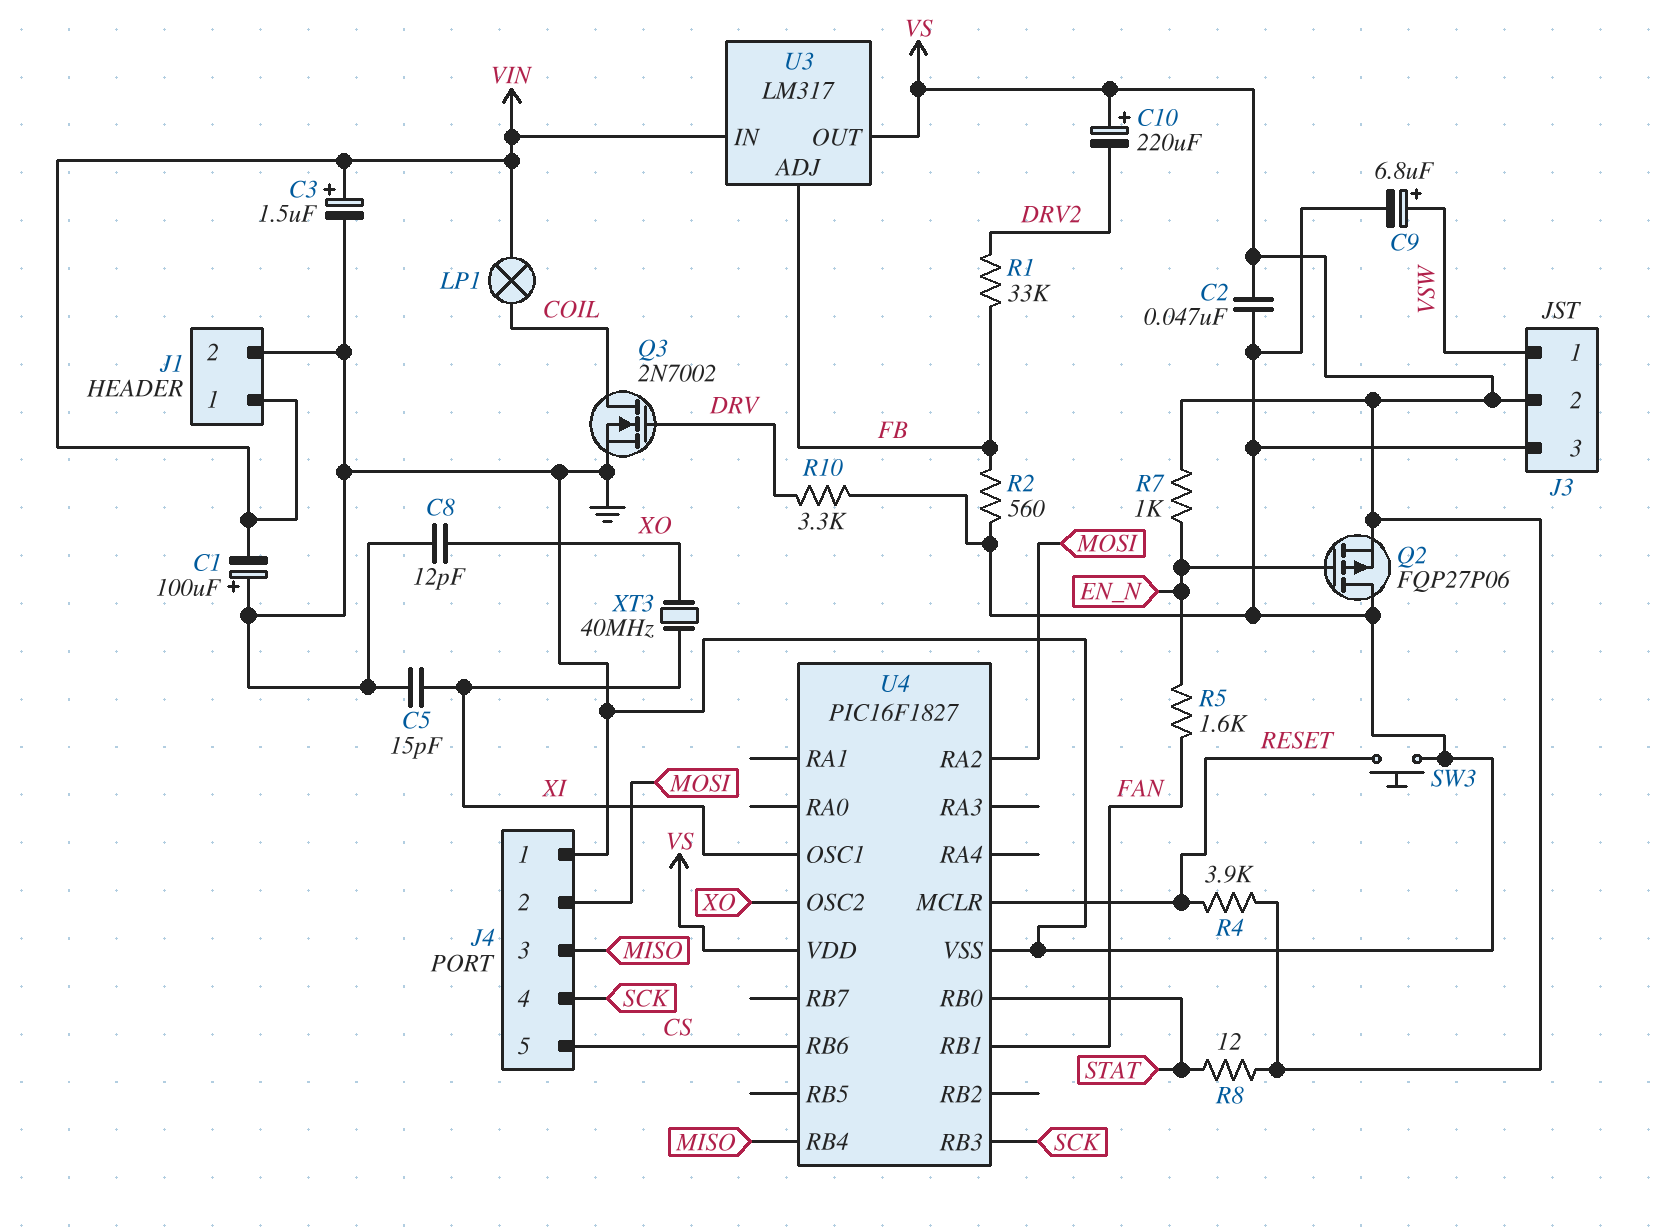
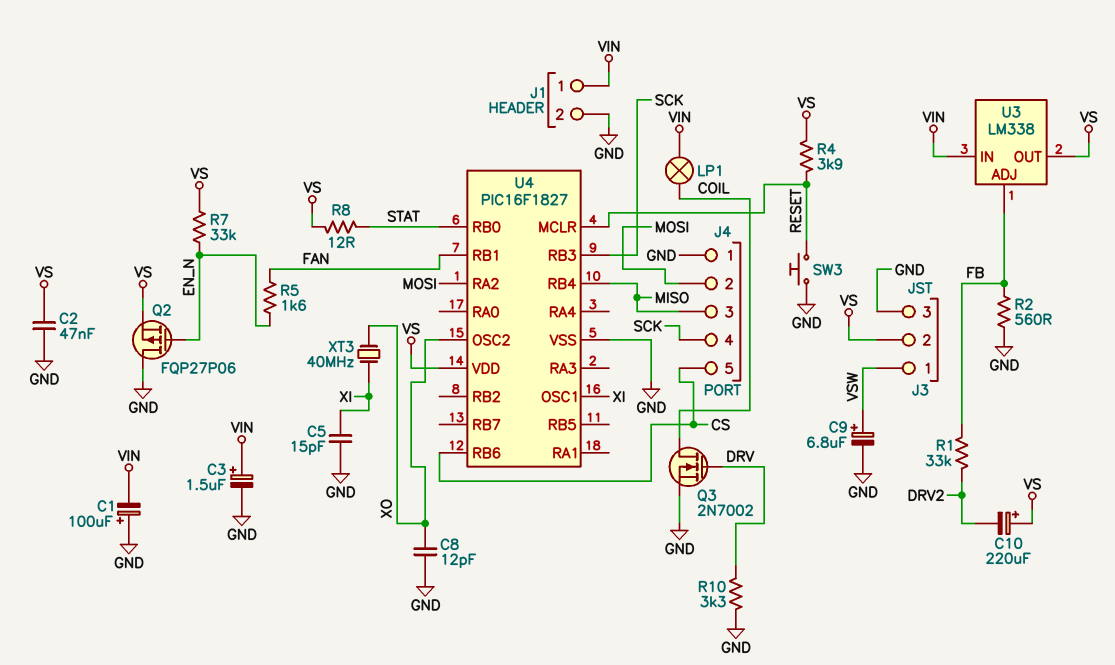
R7: 1k (EN_N, VS) -> 33k (EN_N, VS)
U3: LM317 -> LM338

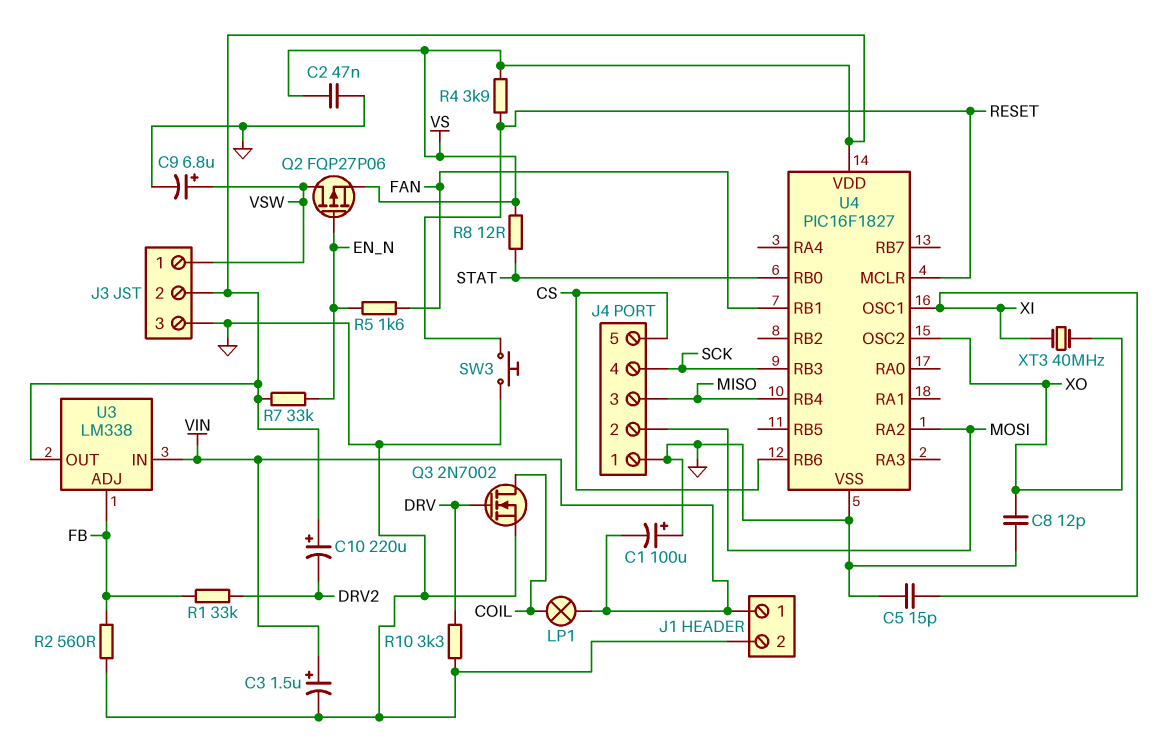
Q2: PMOS FQP27P06 (G EN_N, D GND, S VS) -> PMOS FQP27P06 (G EN_N, D VSW, S VS)

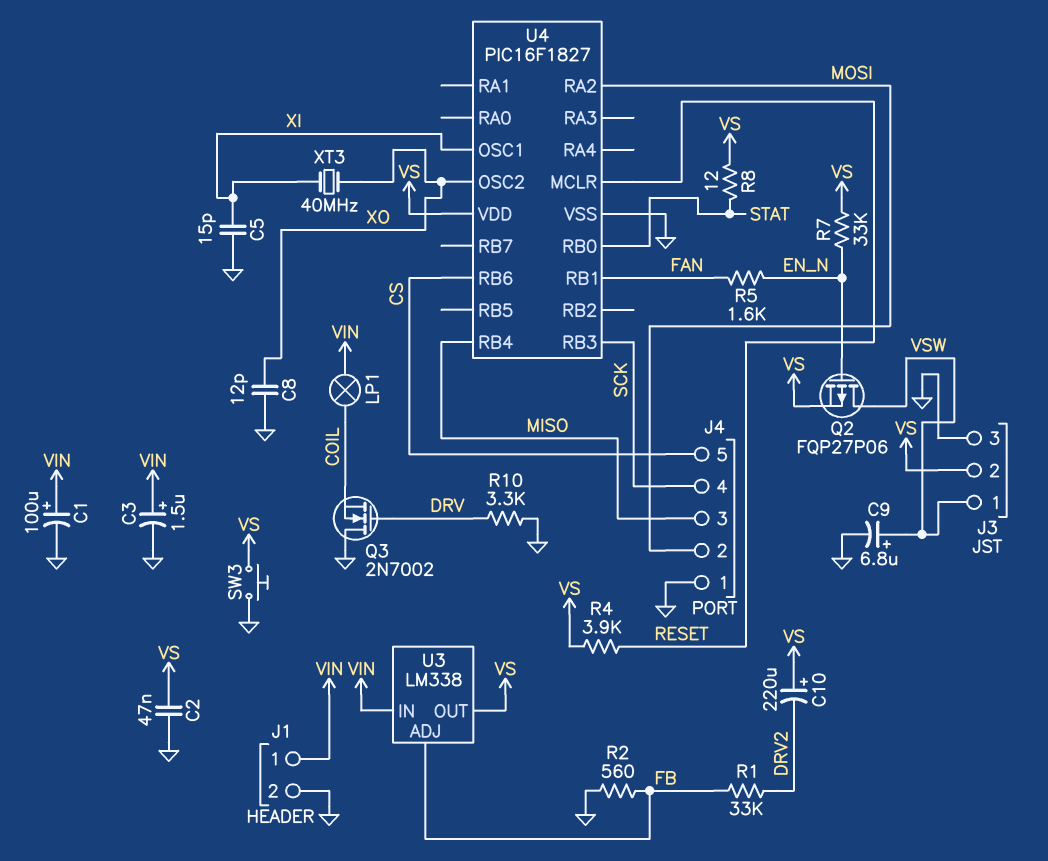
C1: 100uF (plus GND, minus VIN) -> 100uF (plus VIN, minus GND)
Q3: NMOS 2N7002 (G DRV, D COIL, S GND) -> NMOS 2N7002 (G DRV, D GND, S COIL)
SW3: button (GND, RESET) -> button (GND, VS)

